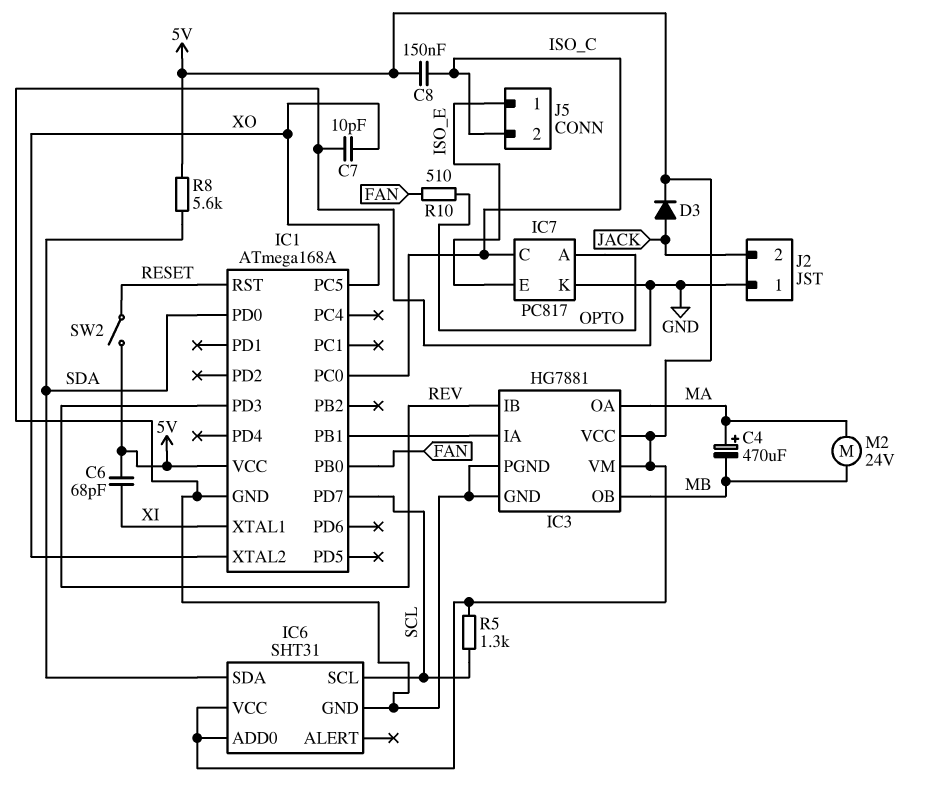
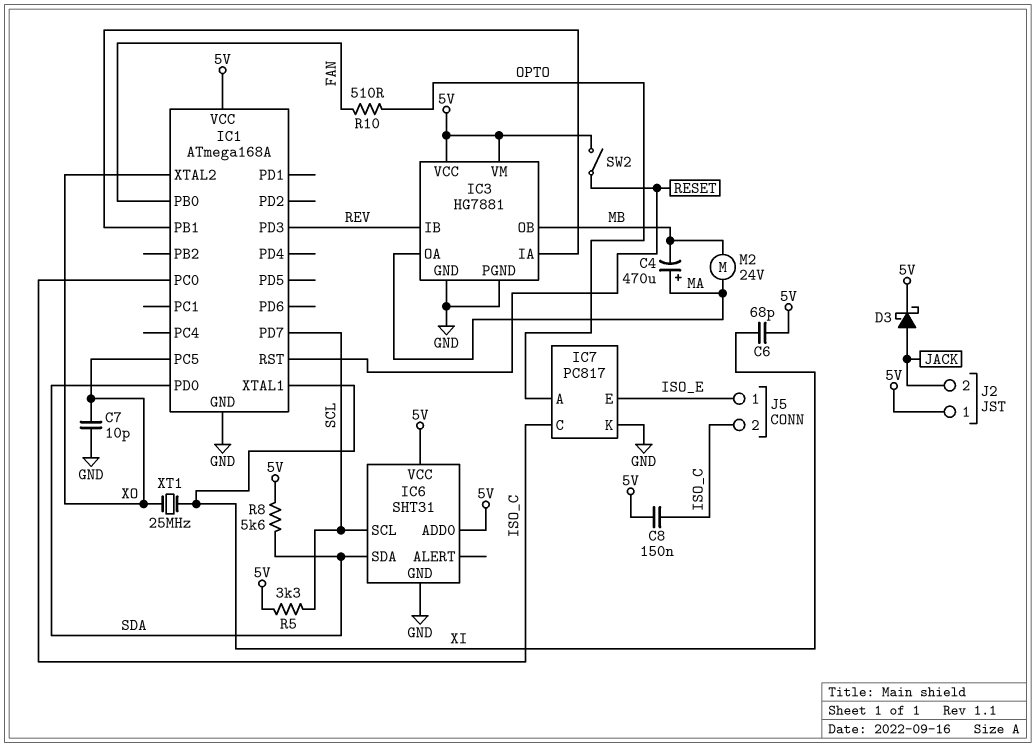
D3: diode (A JACK, K 5V) -> schottky (A JACK, K 5V)
J2 pin 1: GND -> 5V
R5: 1.3k (5V, SCL) -> 3.3k (5V, SCL)
XT1: none -> 25MHz (XI, XO)

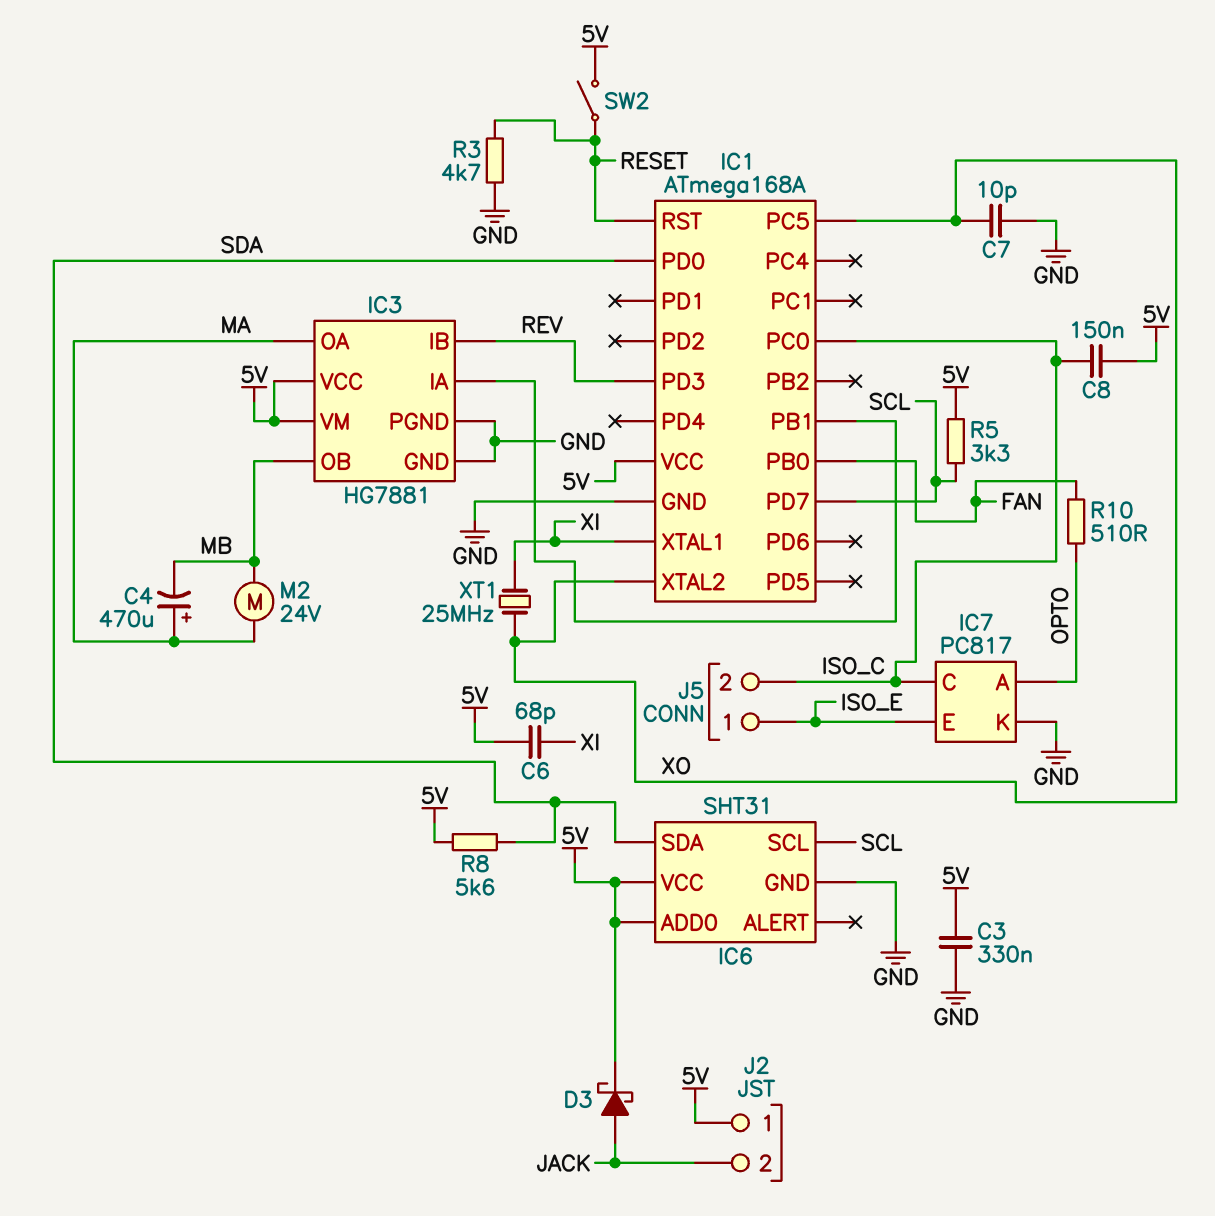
C3: none -> 330nF (5V, GND)
R3: none -> 4.7k (GND, RESET)

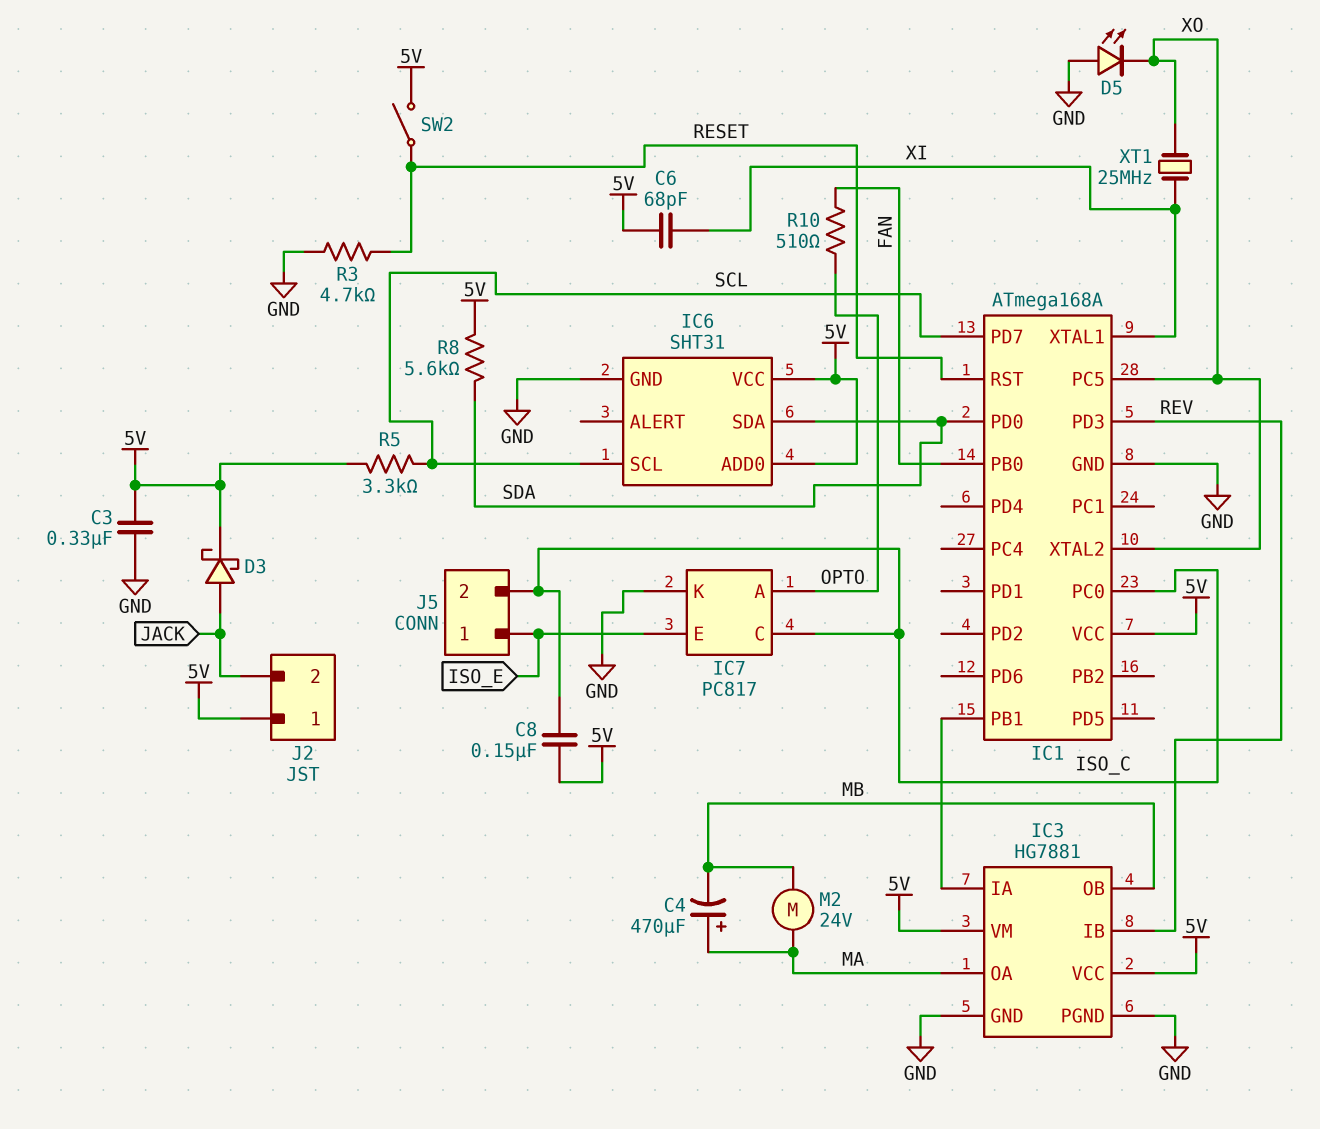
C7: 10pF (GND, XO) -> none
D5: none -> LED (A GND, K XO)

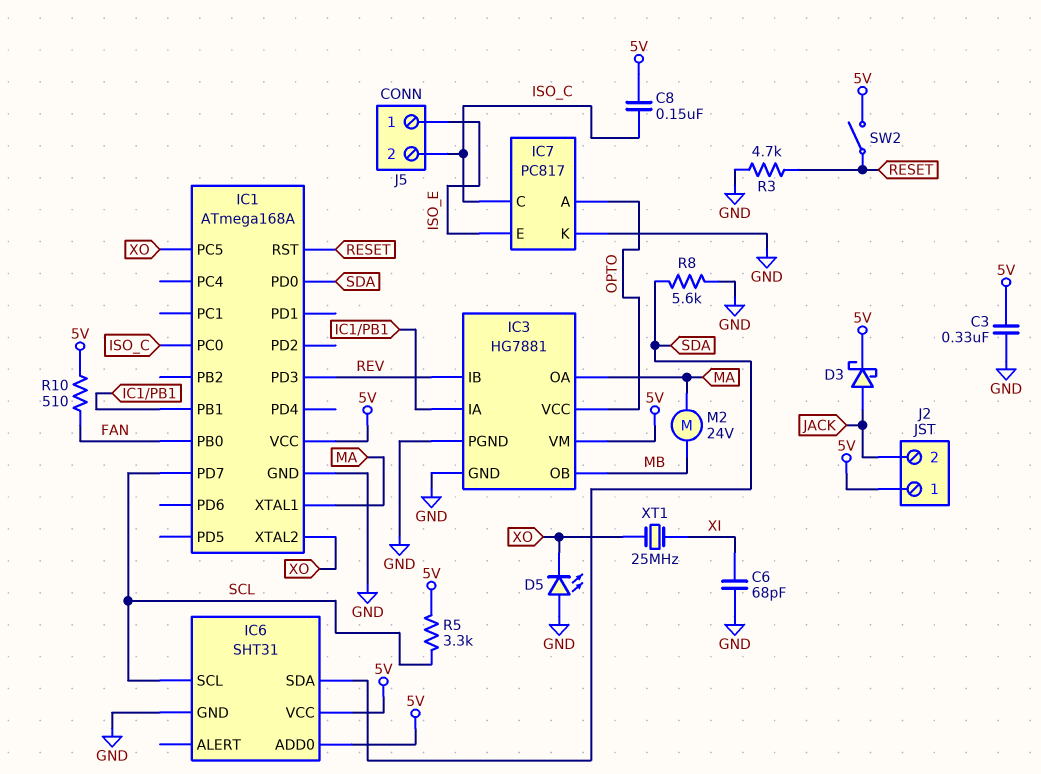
C4: 470uF (plus MA, minus MB) -> none
C6: 68pF (5V, XI) -> 68pF (GND, XI)
IC1 pin XTAL1: XI -> MA
IC3 pin VCC: 5V -> OPTO
R8: 5.6k (5V, SDA) -> 5.6k (GND, SDA)
R10: 510 (FAN, OPTO) -> 510 (5V, FAN)

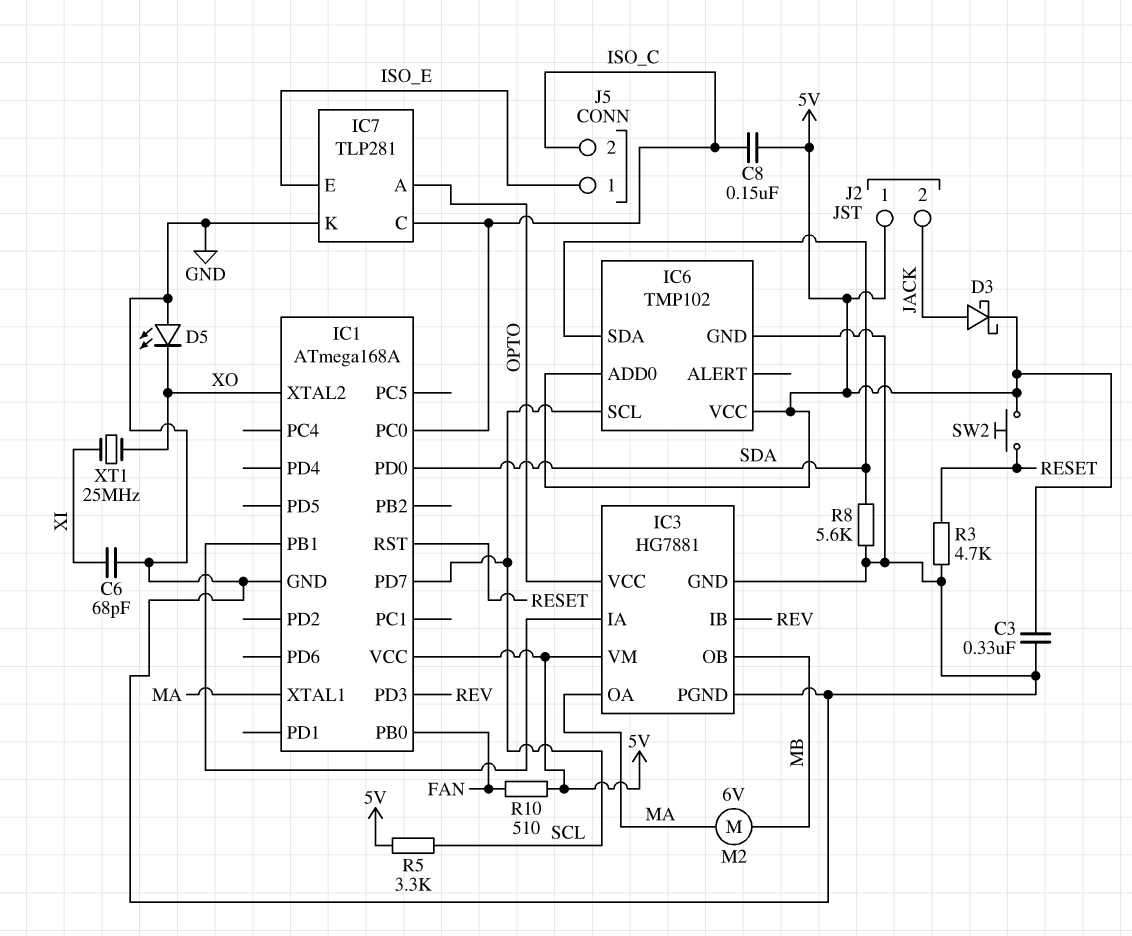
IC1 pin PC5: XO -> none
IC6: SHT31 -> TMP102
IC7: PC817 -> TLP281
M2: motor 24V (MA, MB) -> motor 6V (MA, MB)
SW2: switch (5V, RESET) -> button (5V, RESET)

